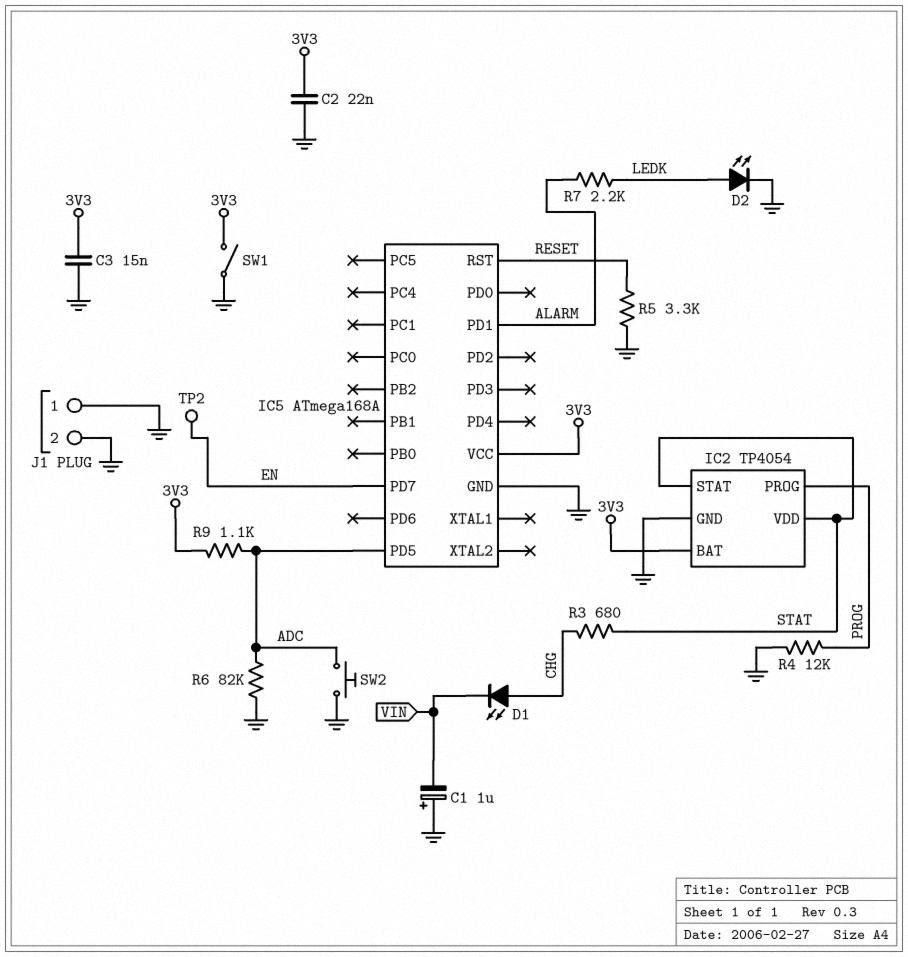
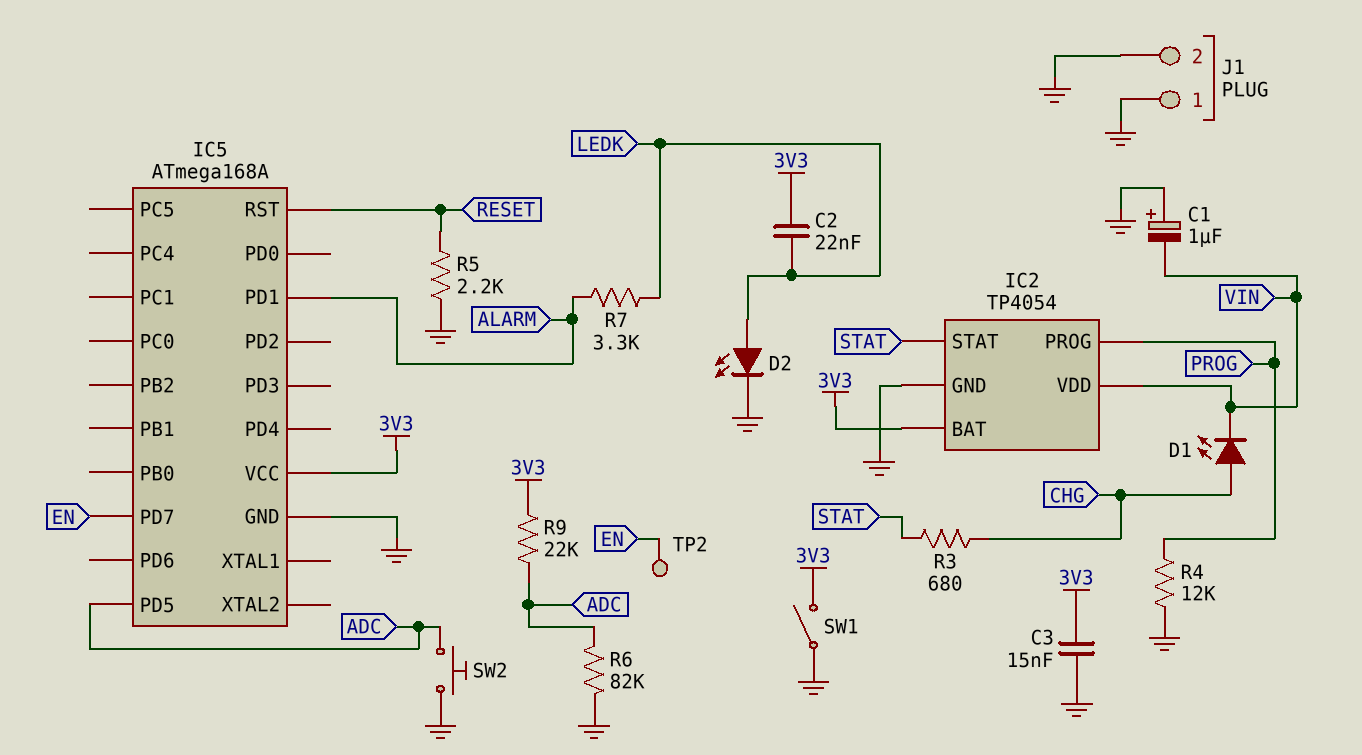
C2: 22nF (3V3, GND) -> 22nF (3V3, LEDK)
IC2 pin VDD: STAT -> VIN
R5: 3.3k (GND, RESET) -> 2.2k (GND, RESET)
R7: 2.2k (ALARM, LEDK) -> 3.3k (ALARM, LEDK)
R9: 1.1k (3V3, ADC) -> 22k (3V3, ADC)

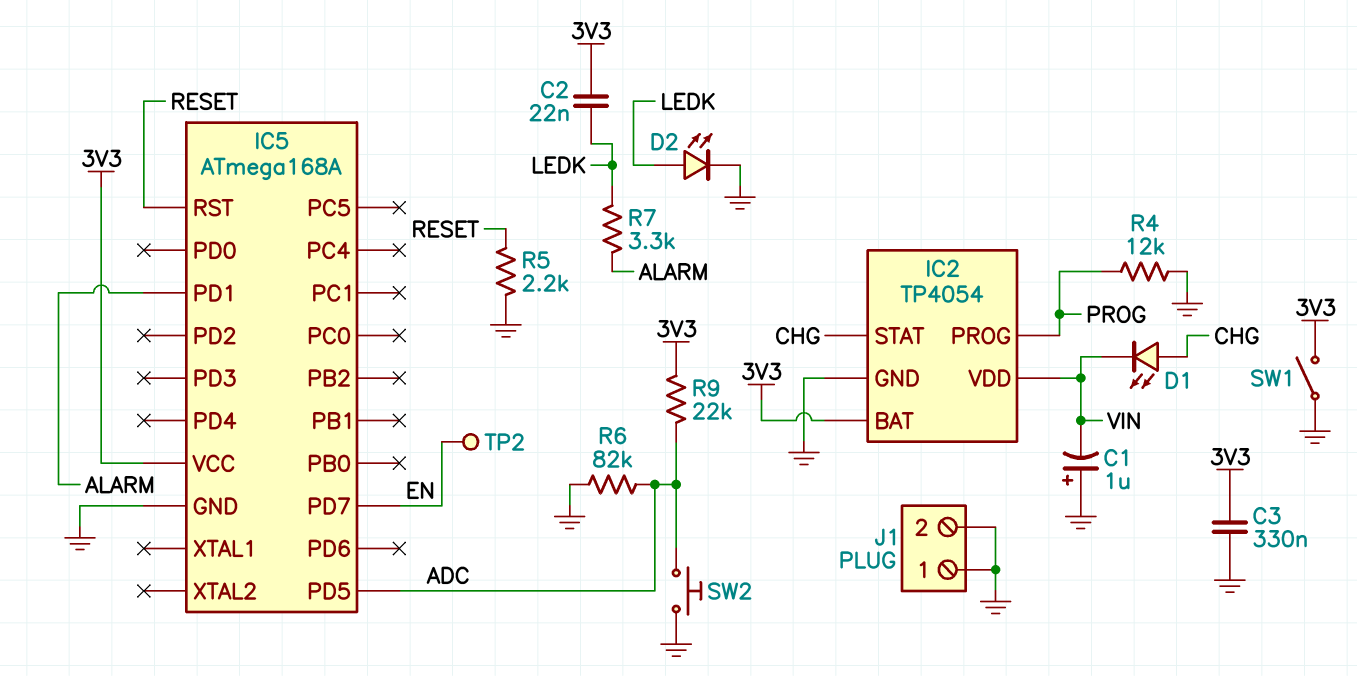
C3: 15nF (3V3, GND) -> 330nF (3V3, GND)
IC2 pin STAT: STAT -> CHG
R3: 680 (CHG, STAT) -> none

